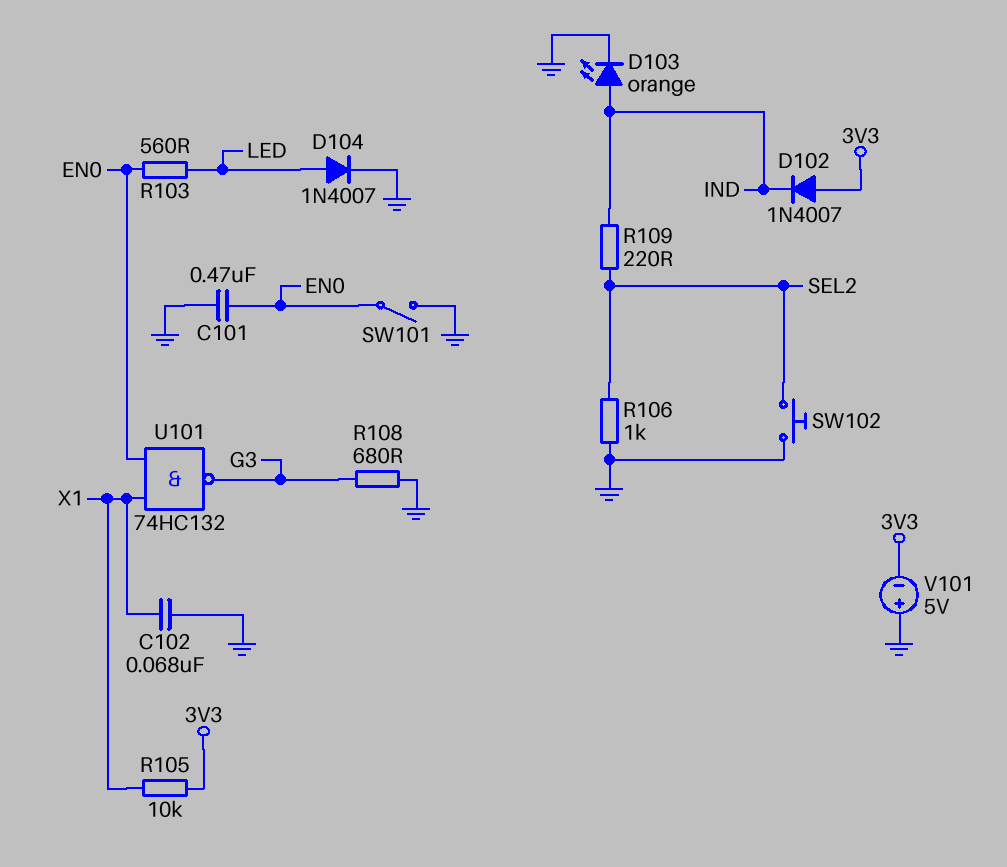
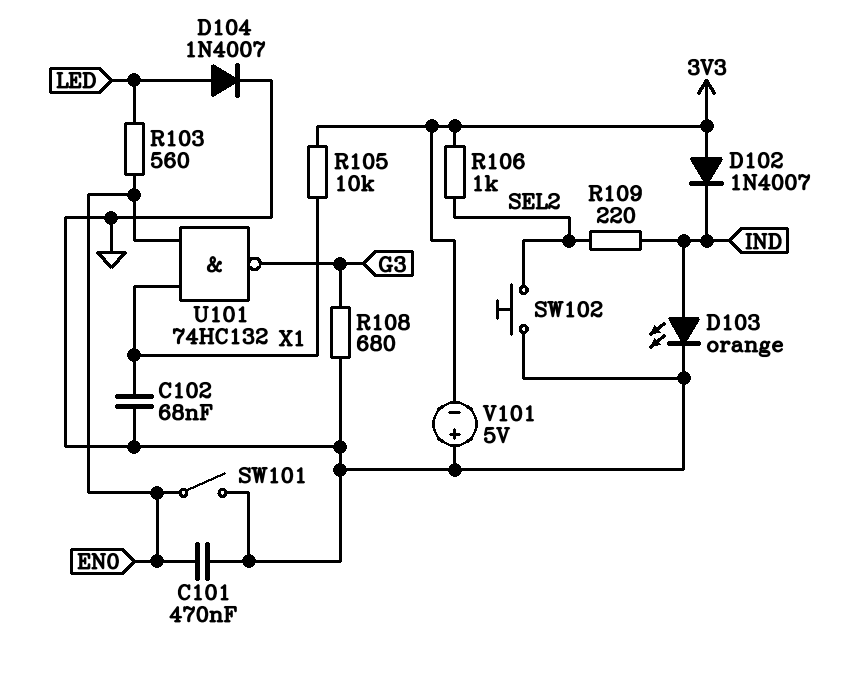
R106: 1k (GND, SEL2) -> 1k (3V3, SEL2)

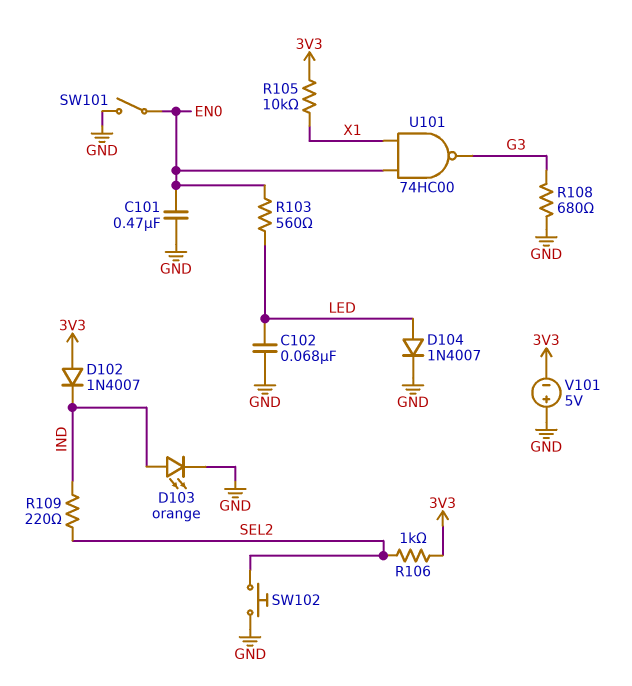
C102: 68nF (GND, X1) -> 68nF (GND, LED)
U101: NAND 74HC132 (in EN0, in X1, out G3) -> NAND 74HC00 (in EN0, in X1, out G3)

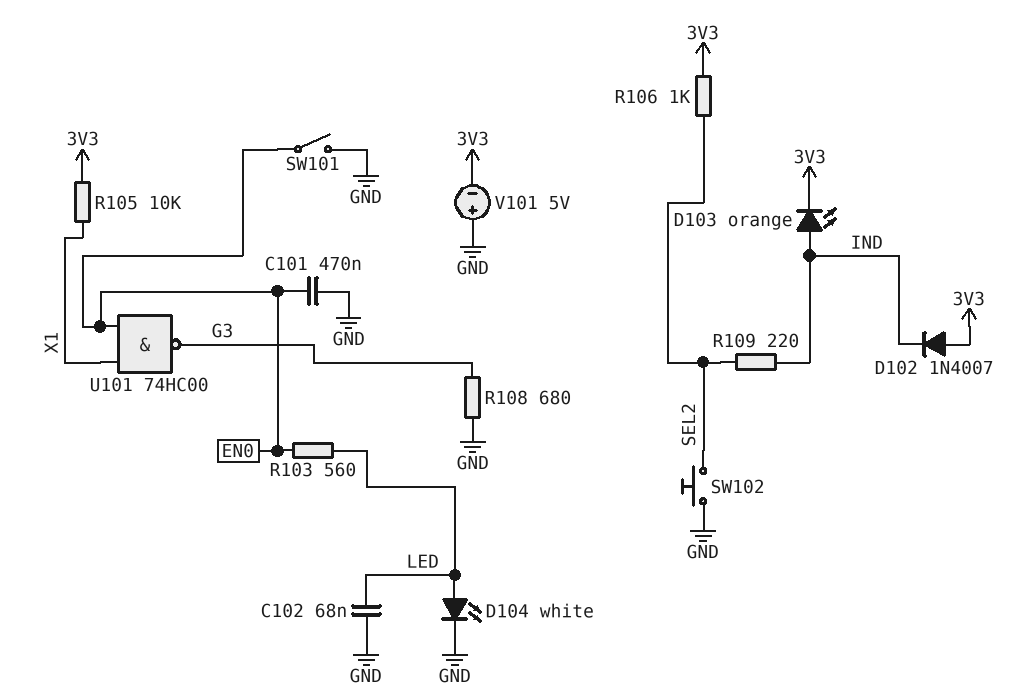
D103: LED orange (A IND, K GND) -> LED orange (A IND, K 3V3)
D104: diode 1N4007 (A LED, K GND) -> LED white (A LED, K GND)

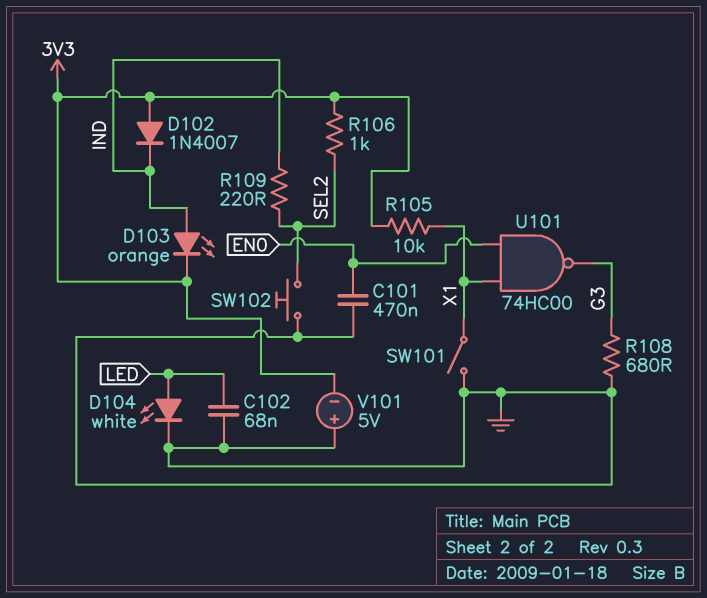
R103: 560 (EN0, LED) -> none
SW101: switch (EN0, GND) -> switch (GND, X1)

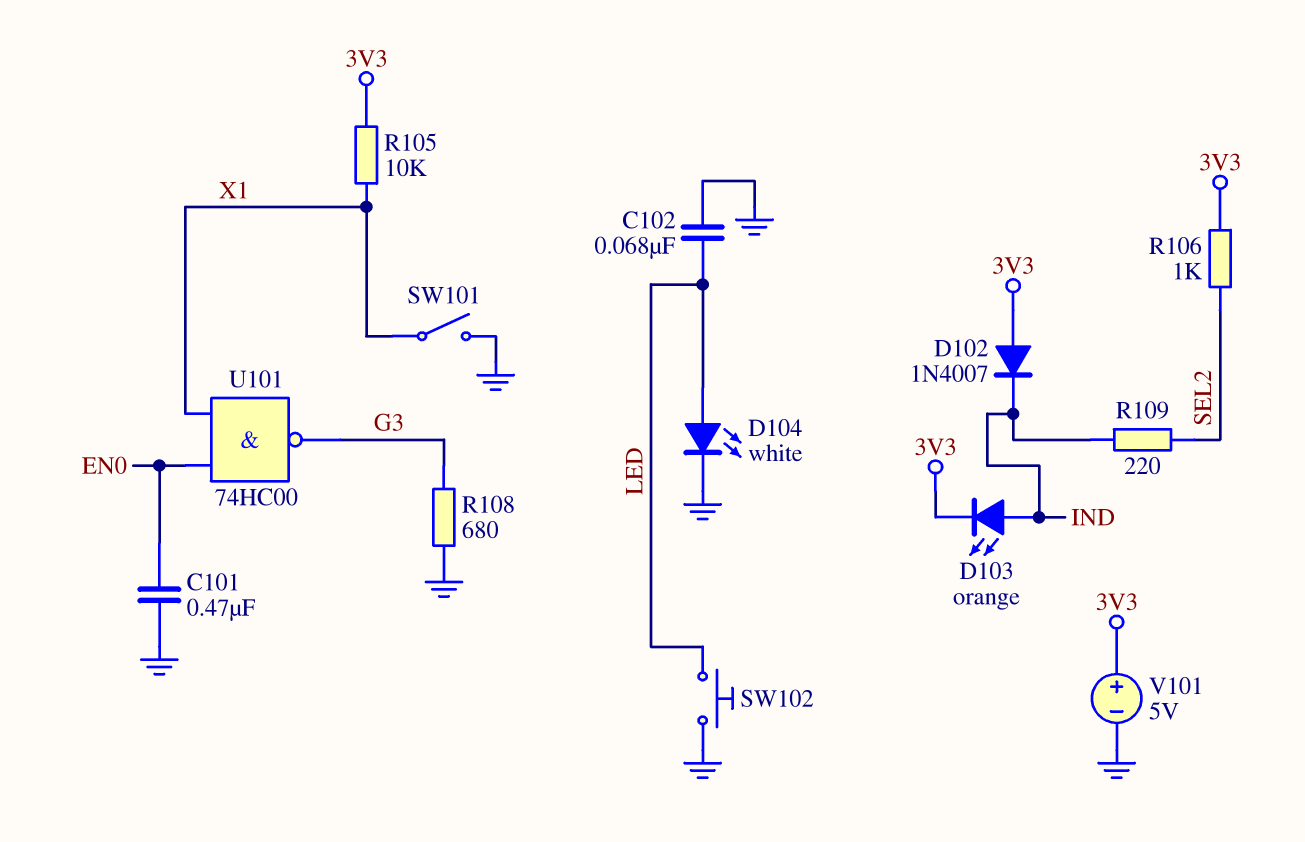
SW102: button (GND, SEL2) -> button (GND, LED)
V101: 5V (plus GND, minus 3V3) -> 5V (plus 3V3, minus GND)

